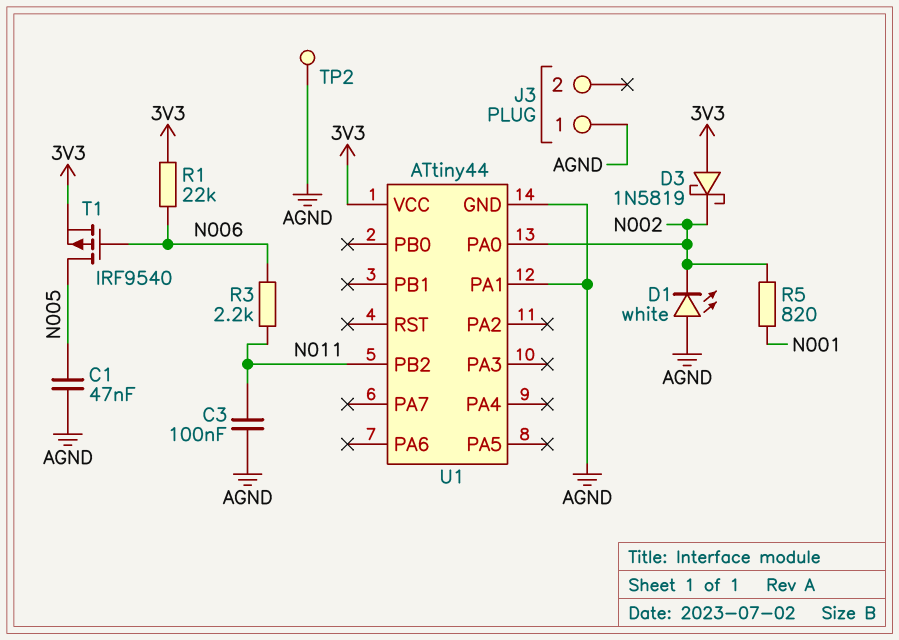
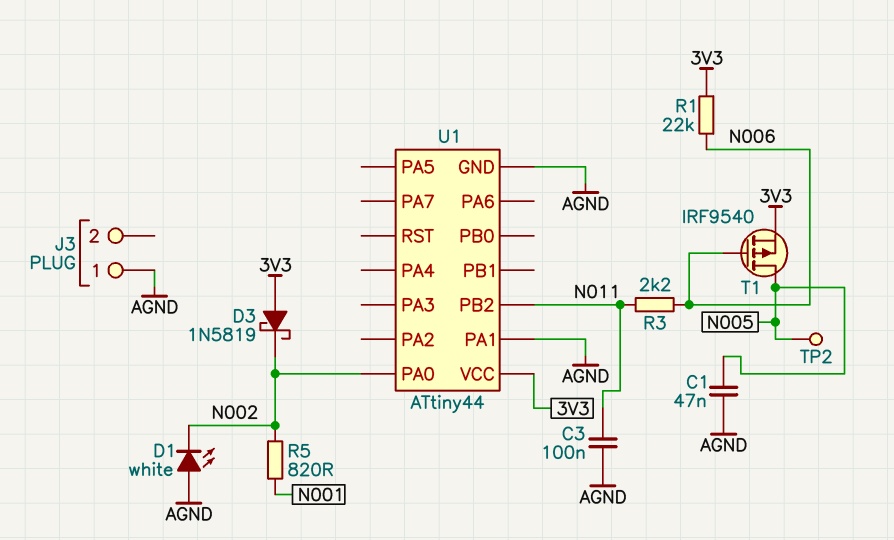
TP2: test point (AGND) -> test point (N005)

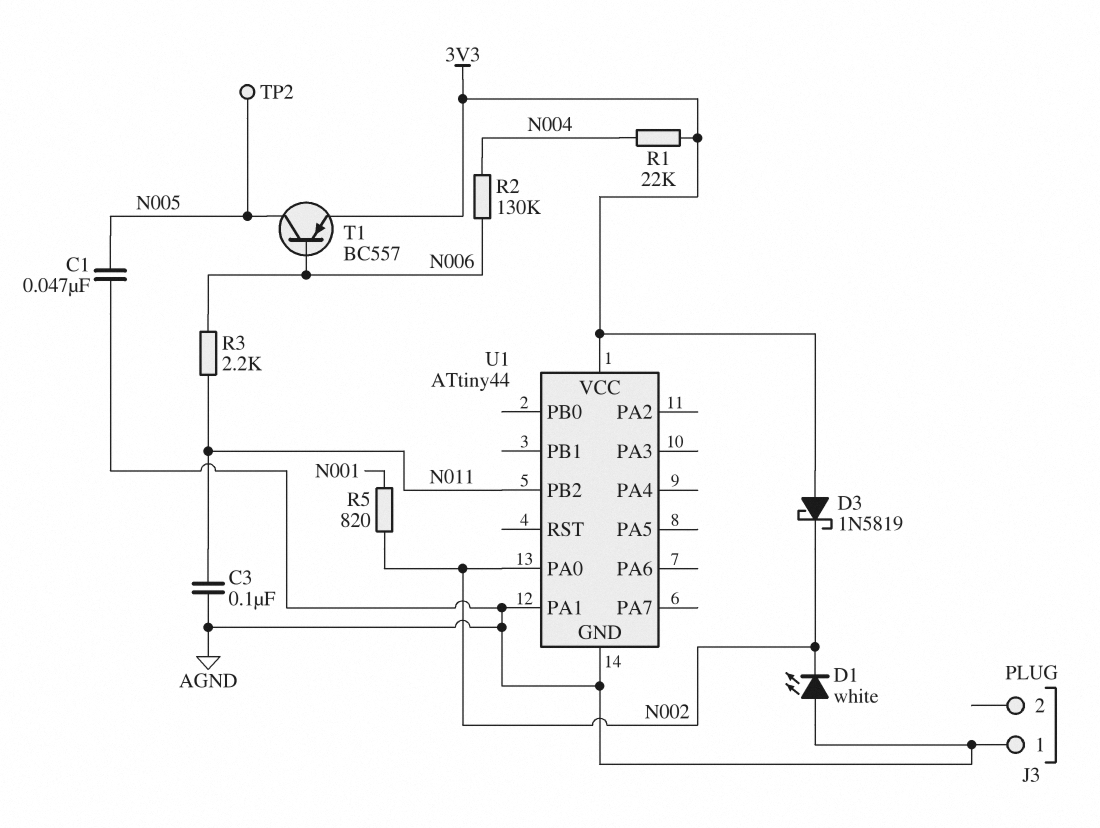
R1: 22k (3V3, N006) -> 22k (3V3, N004)
R2: none -> 130k (N004, N006)
T1: PMOS IRF9540 (G N006, D N005, S 3V3) -> PNP BC557 (B N006, C N005, E 3V3)

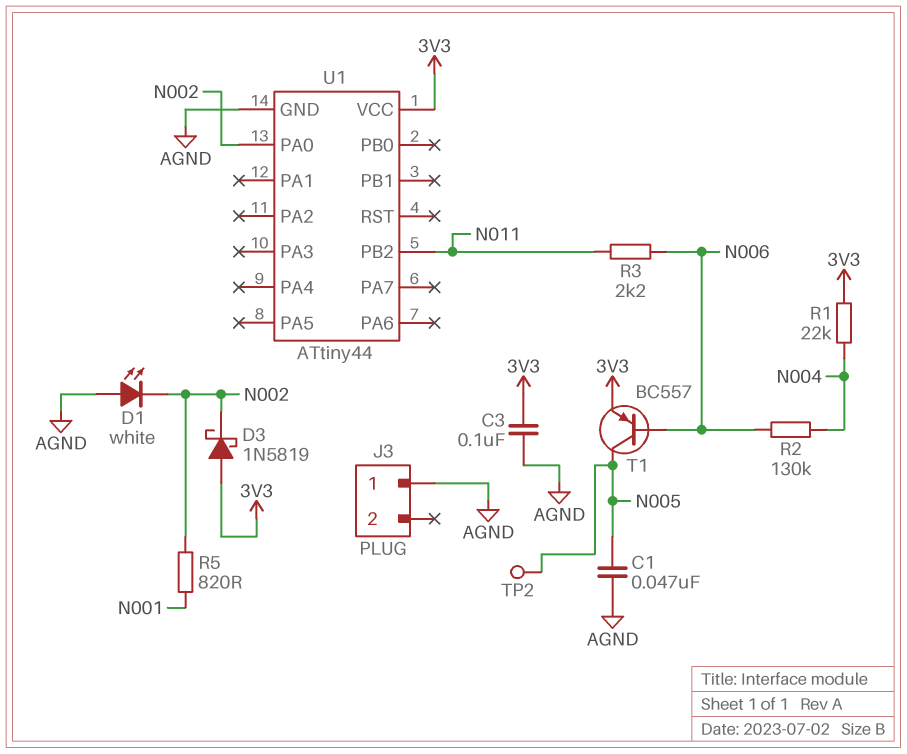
C3: 100nF (AGND, N011) -> 100nF (3V3, AGND)
U1 pin PA1: AGND -> none

